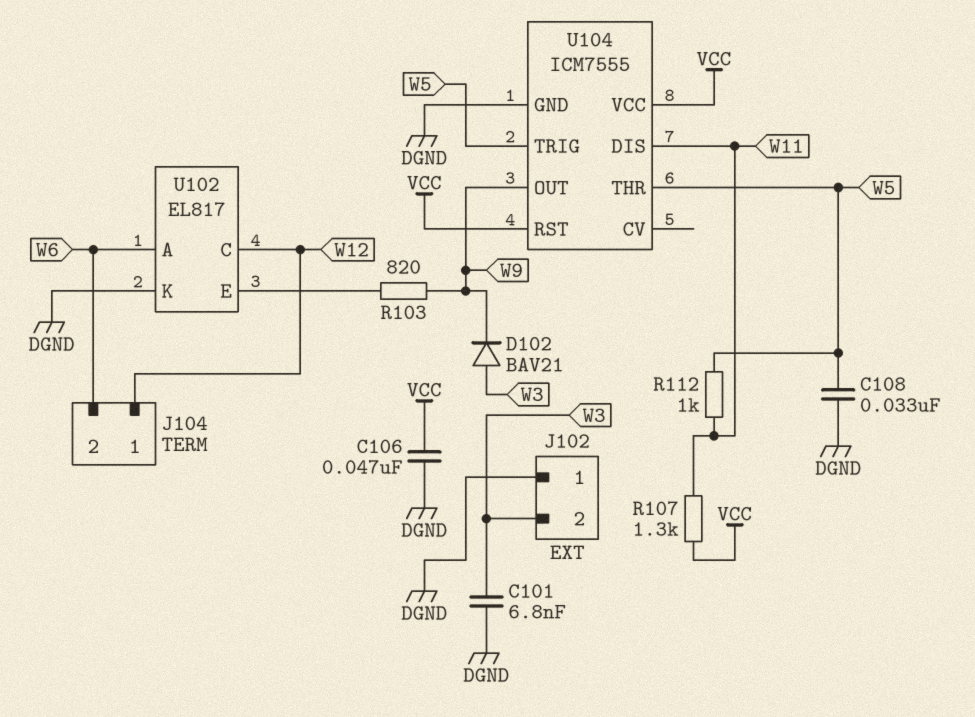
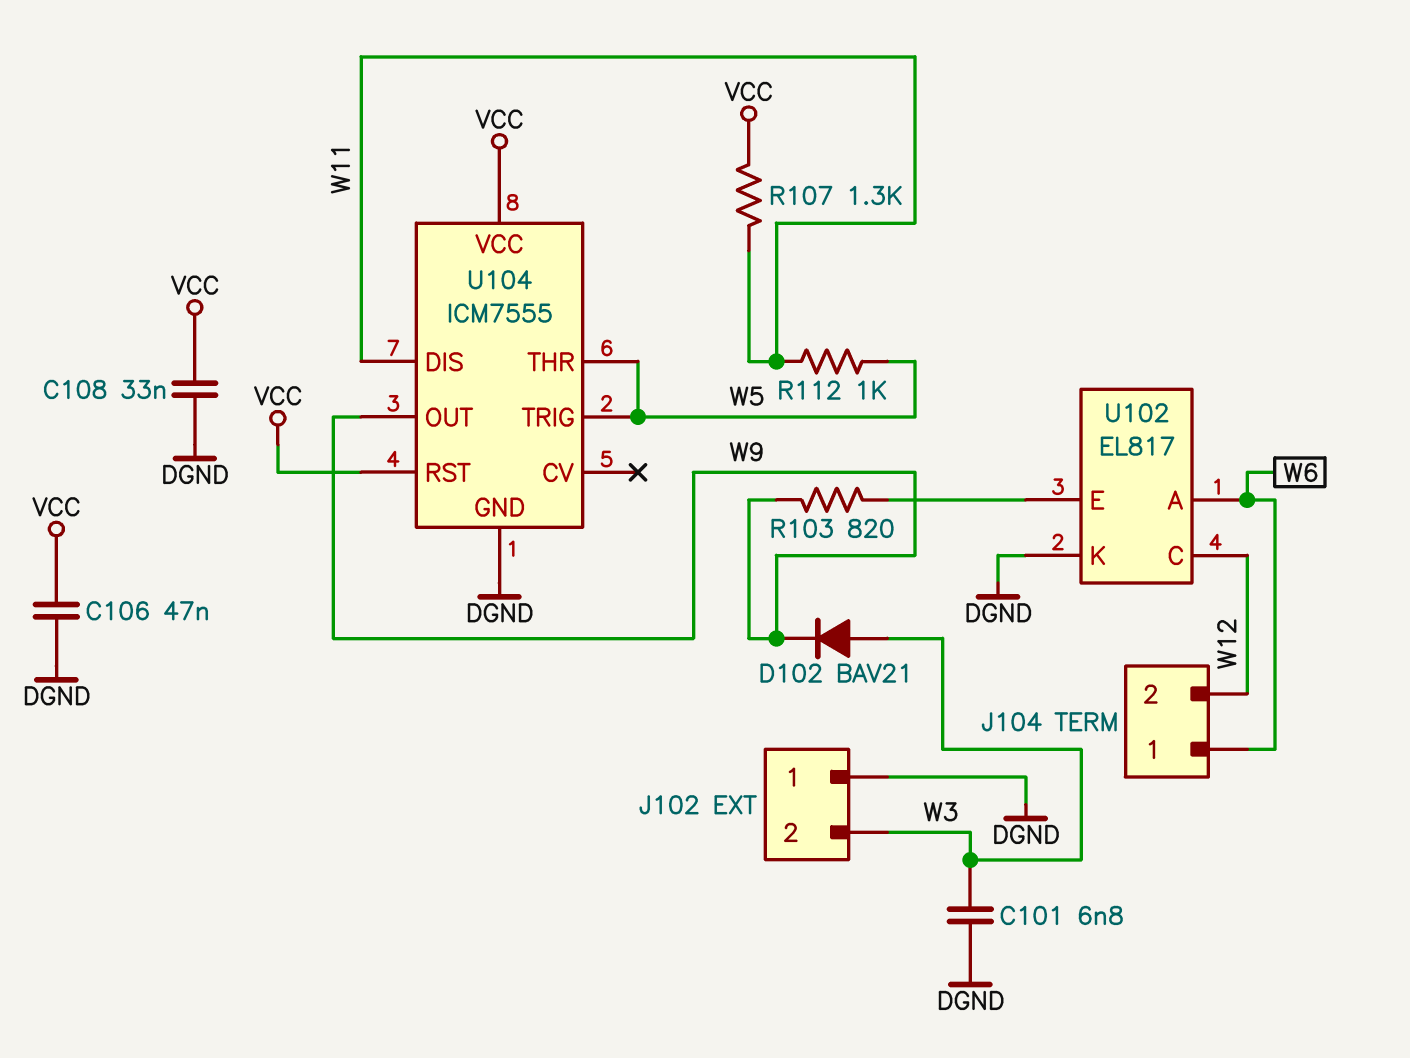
C108: 33nF (DGND, W5) -> 33nF (DGND, VCC)
J104 pin 1: W12 -> W6
J104 pin 2: W6 -> W12

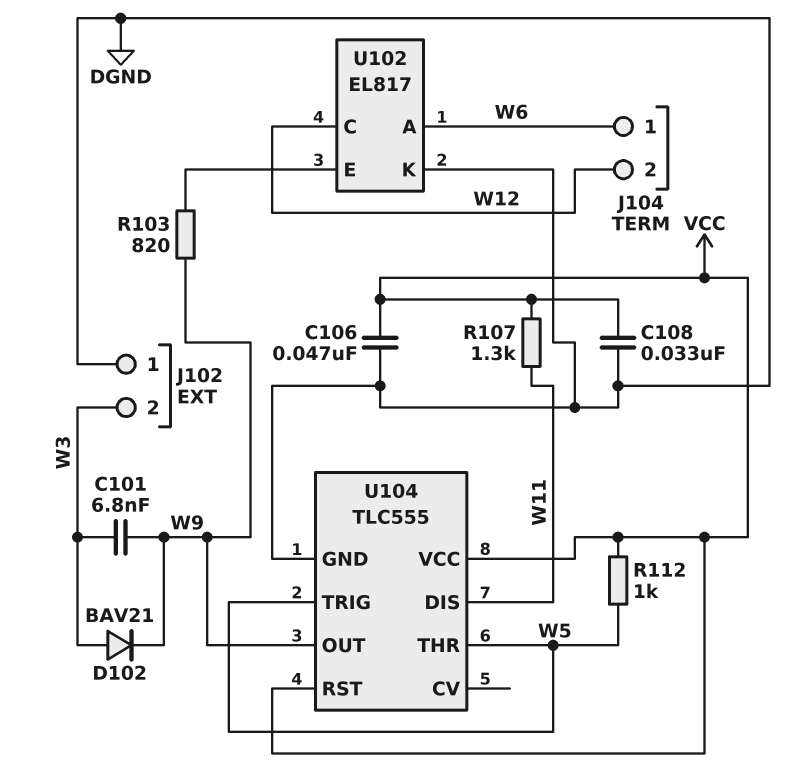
C101: 6.8nF (DGND, W3) -> 6.8nF (W3, W9)
R112: 1k (W5, W11) -> 1k (VCC, W5)
U104: ICM7555 -> TLC555

